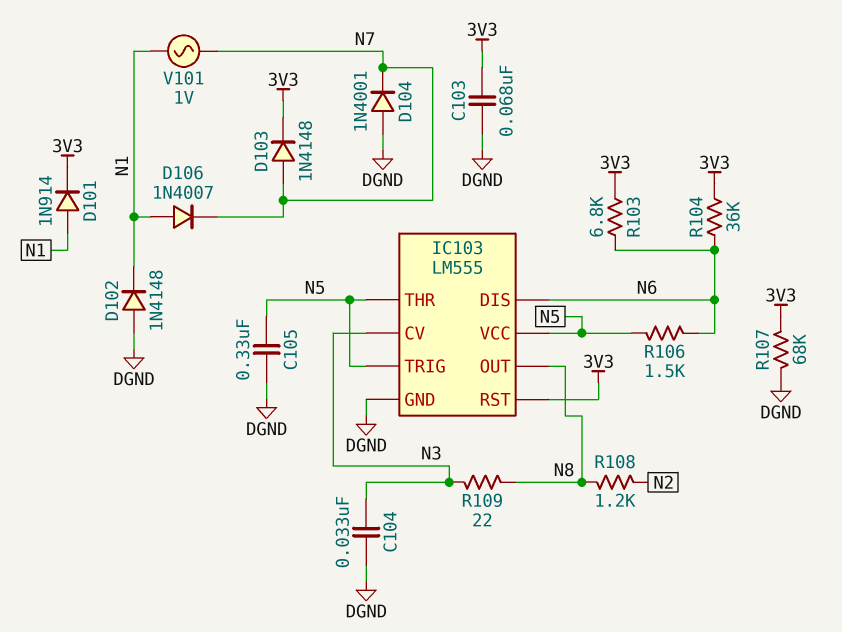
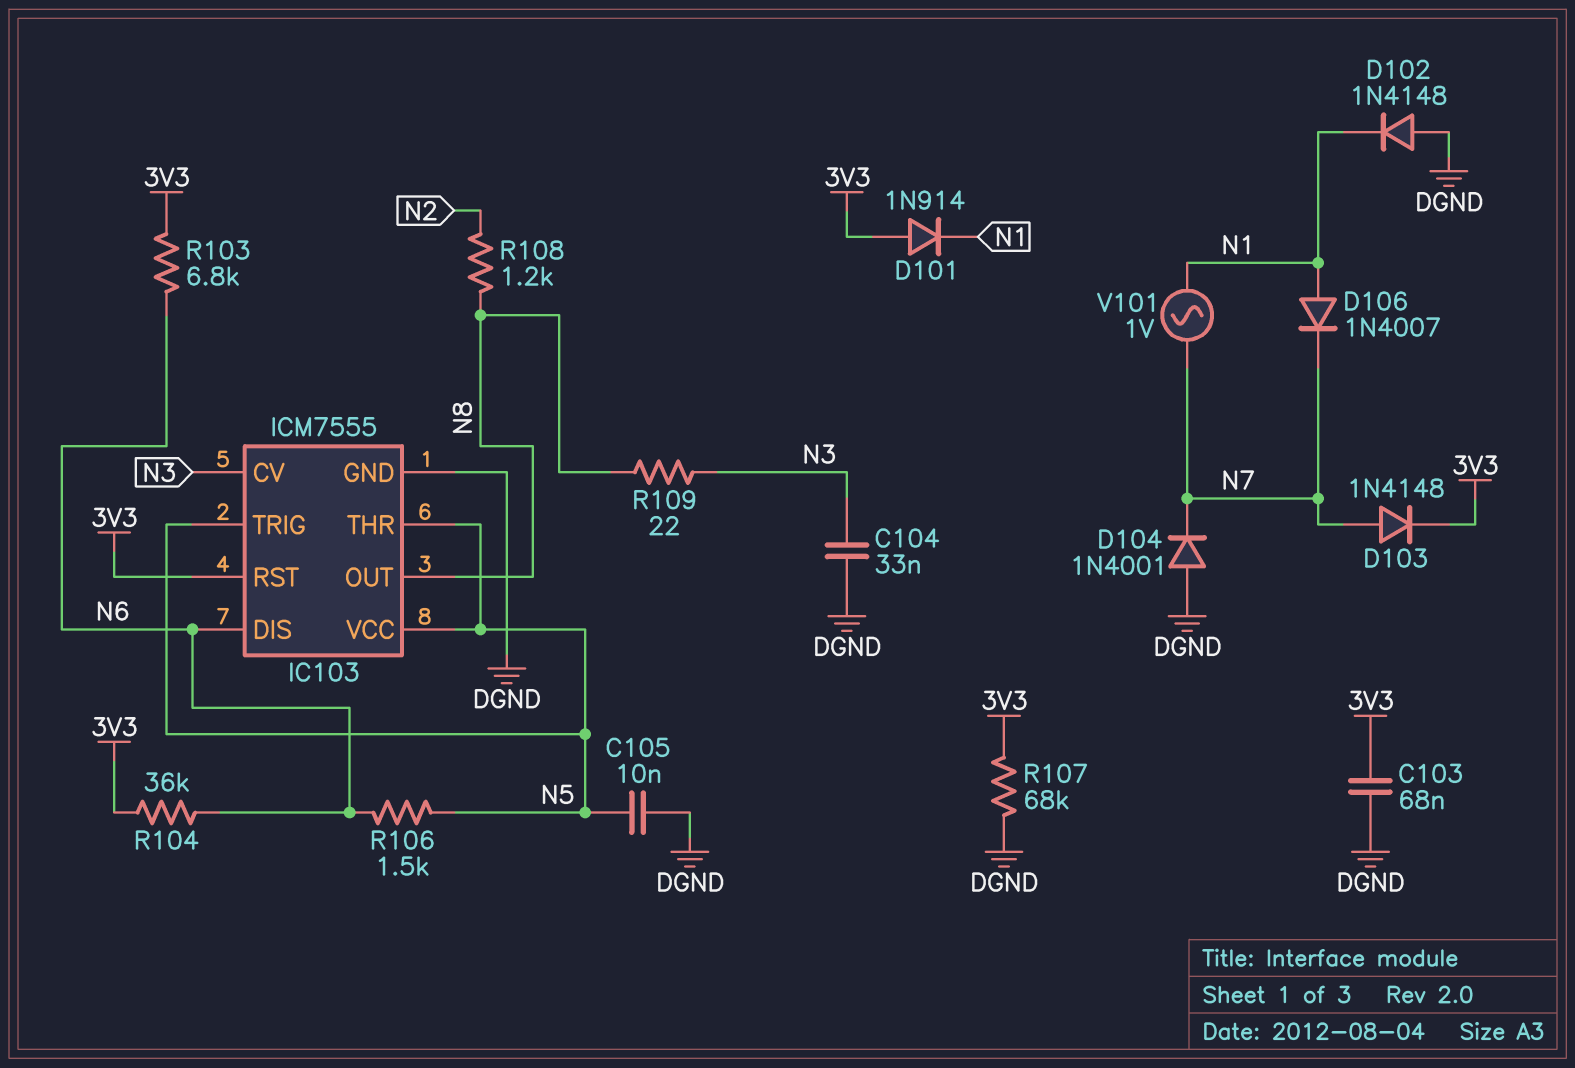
C105: 330nF (DGND, N5) -> 10nF (DGND, N5)
D101: diode 1N914 (A N1, K 3V3) -> diode 1N914 (A 3V3, K N1)
IC103: LM555 -> ICM7555

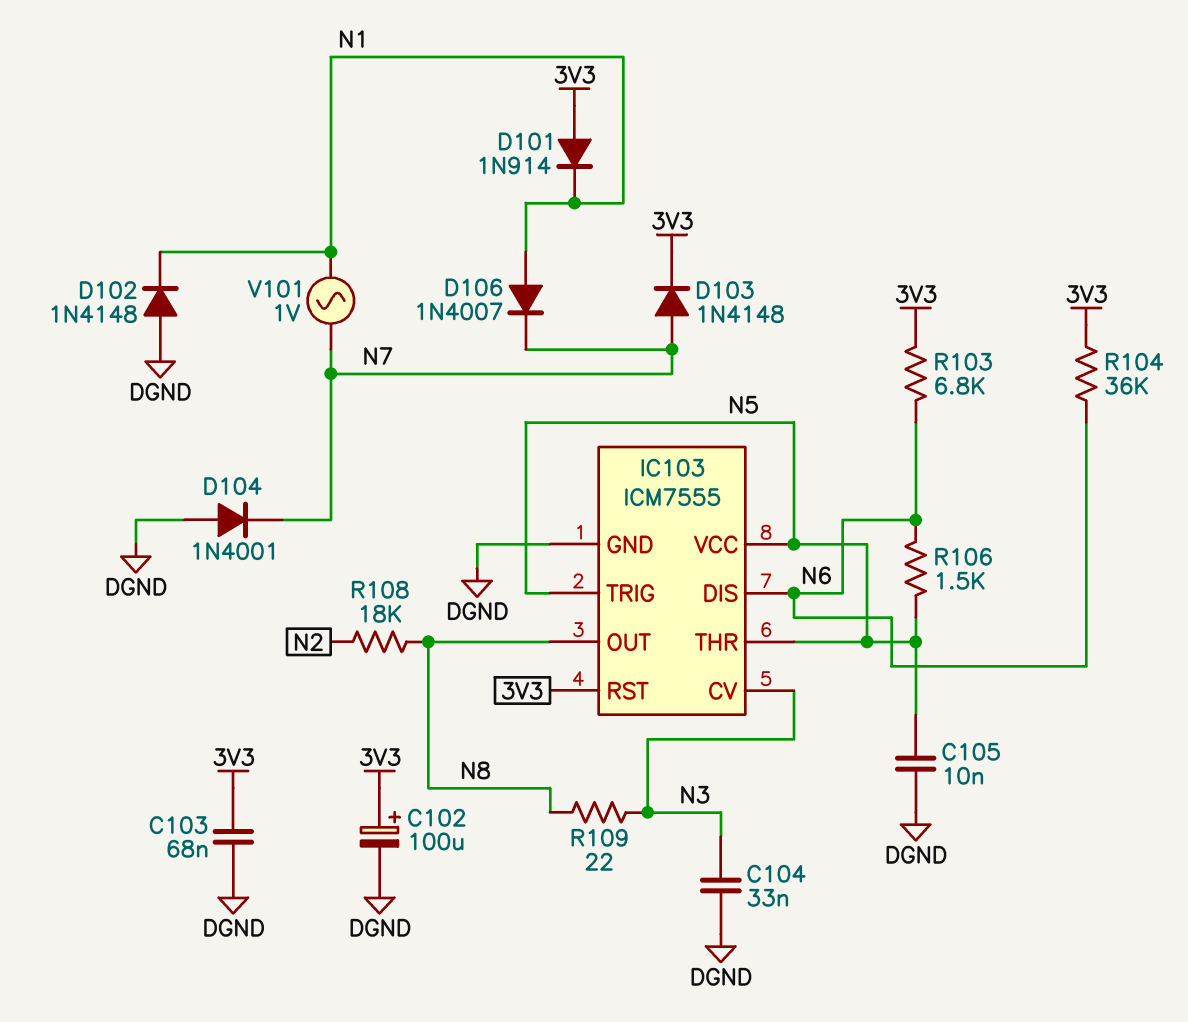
C102: none -> 100uF (plus 3V3, minus DGND)
R107: 68k (3V3, DGND) -> none
R108: 1.2k (N2, N8) -> 18k (N2, N8)

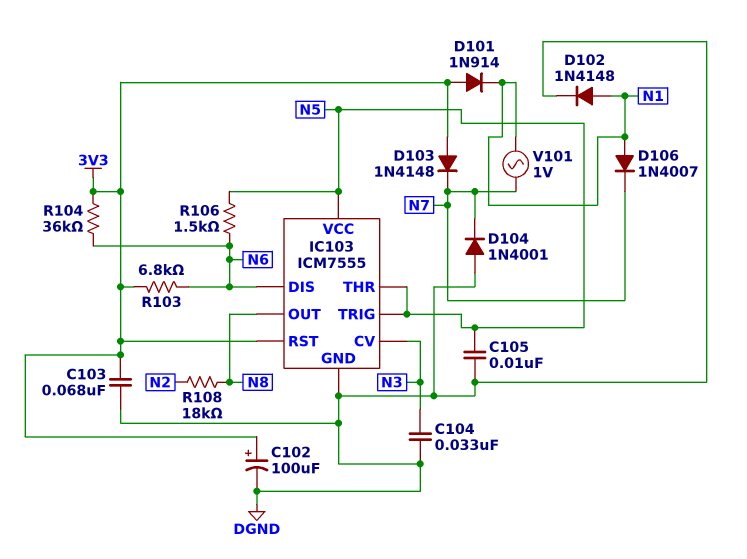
D102: diode 1N4148 (A DGND, K N1) -> diode 1N4148 (A N1, K DGND)
D103: diode 1N4148 (A N7, K 3V3) -> diode 1N4148 (A 3V3, K N7)
R109: 22 (N3, N8) -> none

